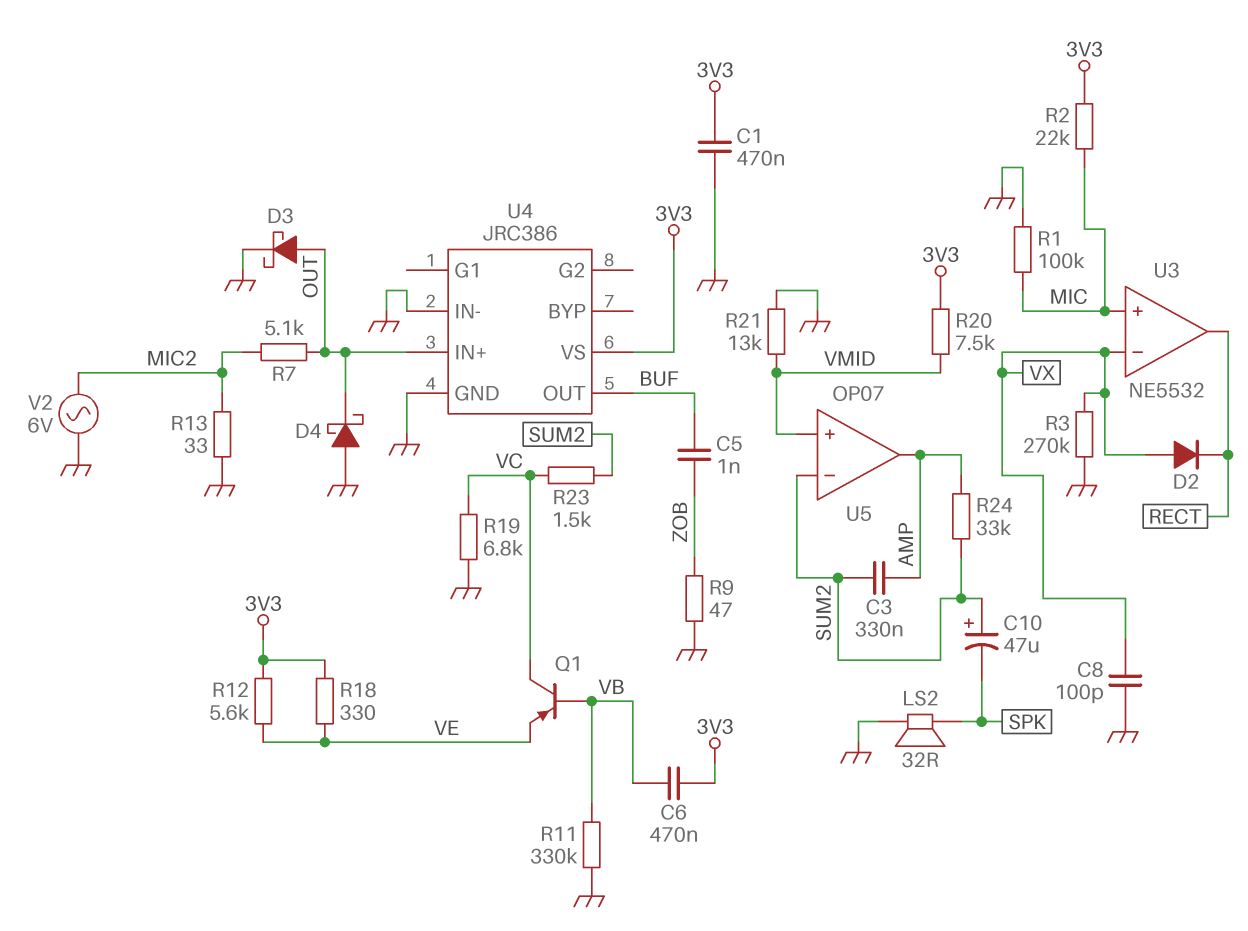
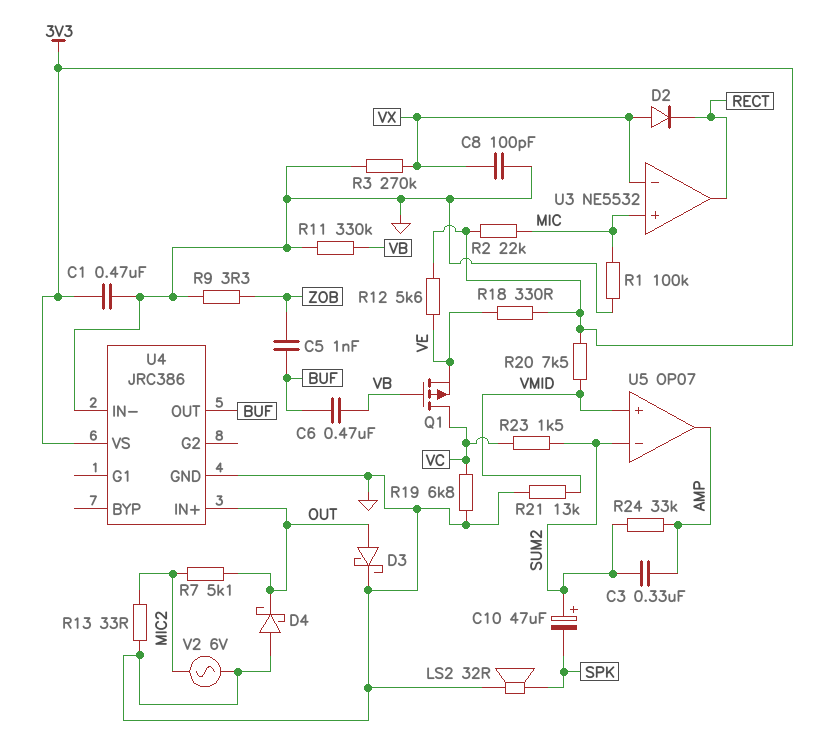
C6: 470nF (3V3, VB) -> 470nF (BUF, VB)
Q1: PNP (B VB, C VC, E VE) -> PMOS (G VB, D VC, S VE)
R9: 47 (GND, ZOB) -> 3.3 (GND, ZOB)

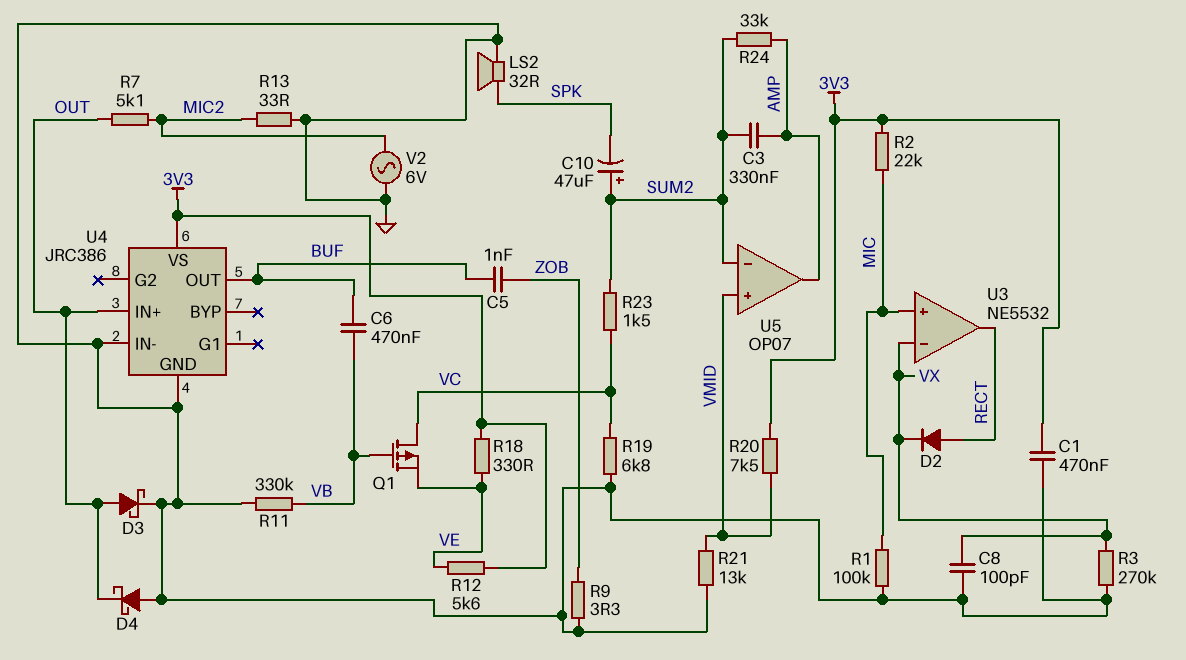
D2: diode (A VX, K RECT) -> diode (A RECT, K VX)

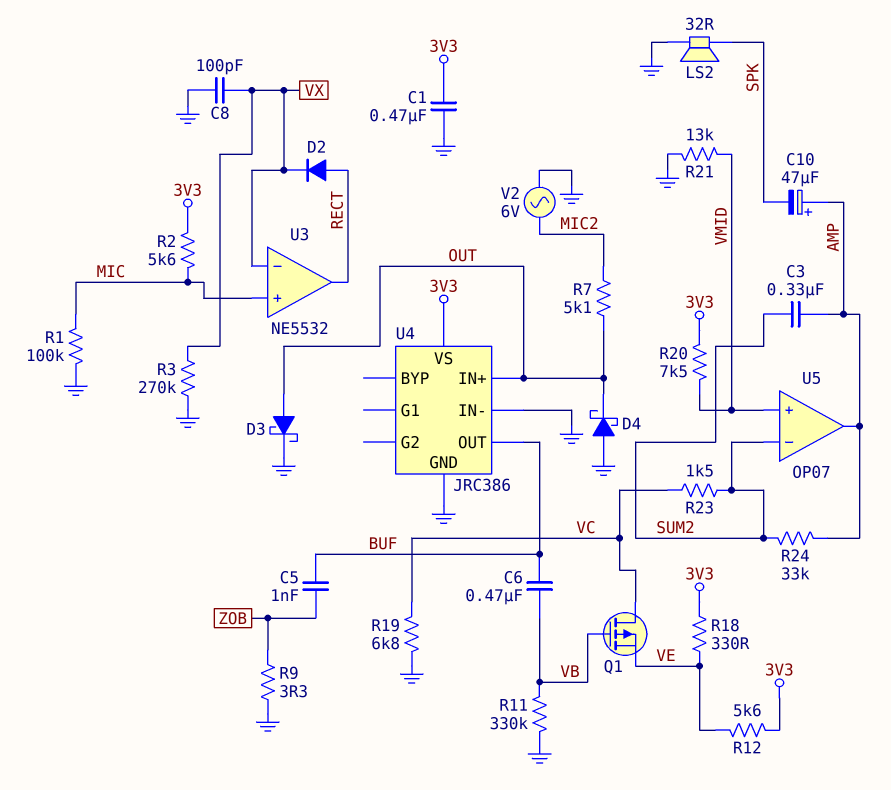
C10: 47uF (plus SUM2, minus SPK) -> 47uF (plus AMP, minus SPK)
R2: 22k (3V3, MIC) -> 5.6k (3V3, MIC)
R13: 33 (GND, MIC2) -> none

